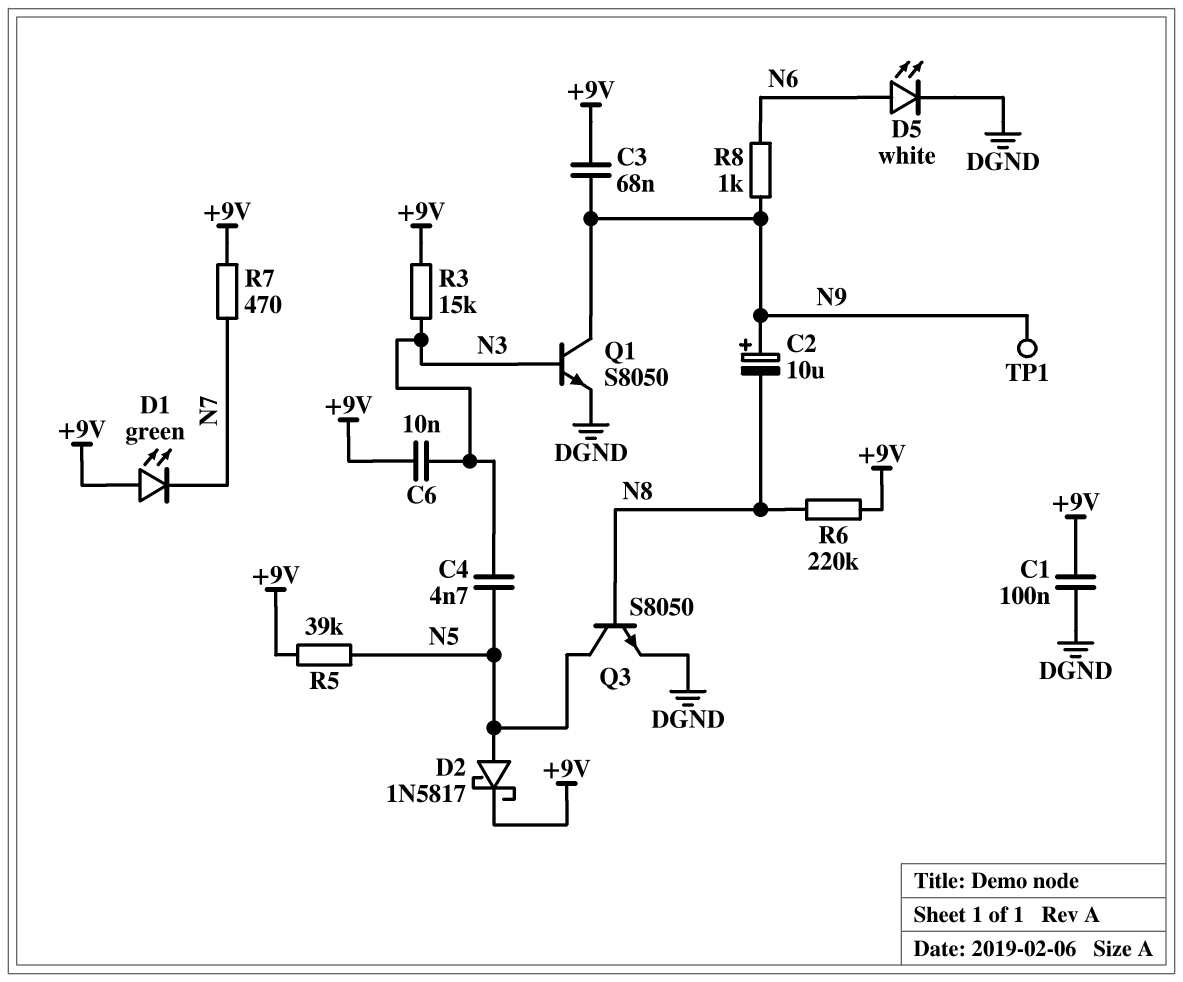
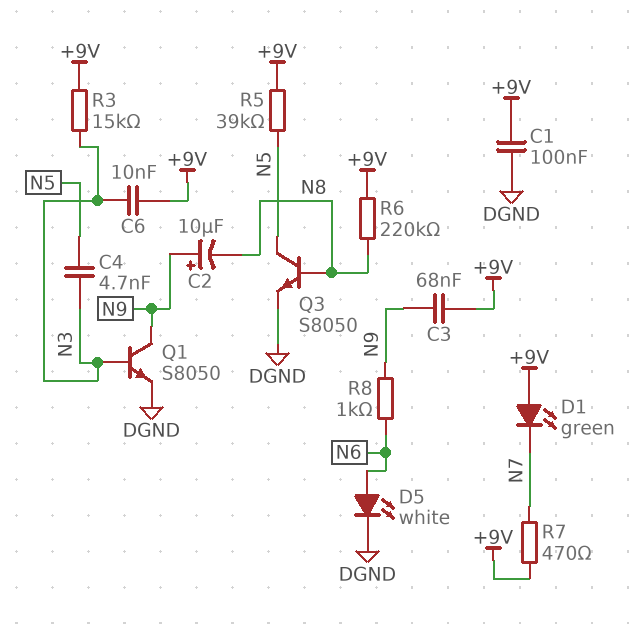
D2: schottky 1N5817 (A N5, K +9V) -> none
TP1: test point (N9) -> none

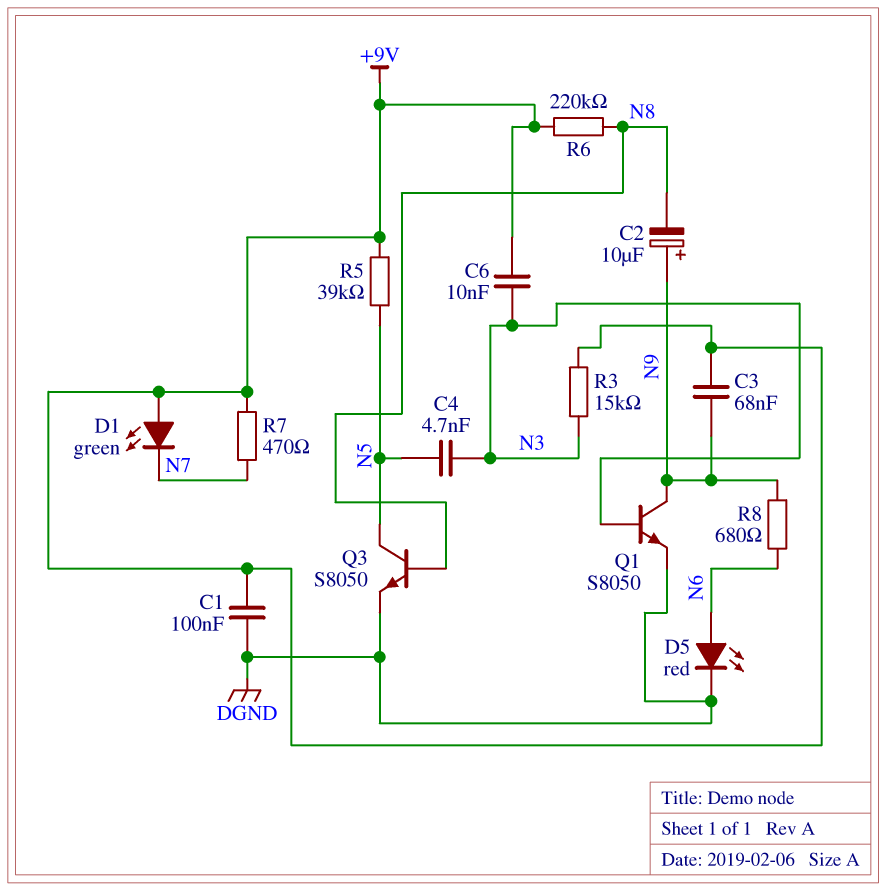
D5: LED white (A N6, K DGND) -> LED red (A N6, K DGND)
R8: 1k (N6, N9) -> 680 (N6, N9)

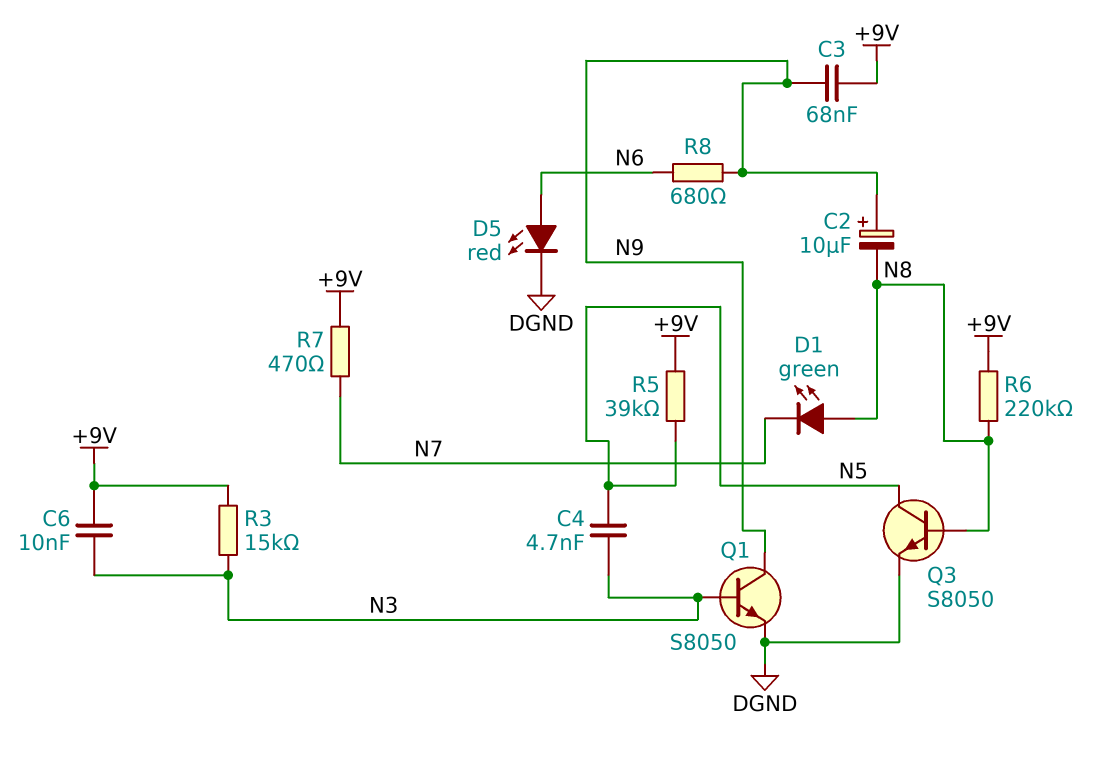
C1: 100nF (+9V, DGND) -> none
D1: LED green (A +9V, K N7) -> LED green (A N8, K N7)

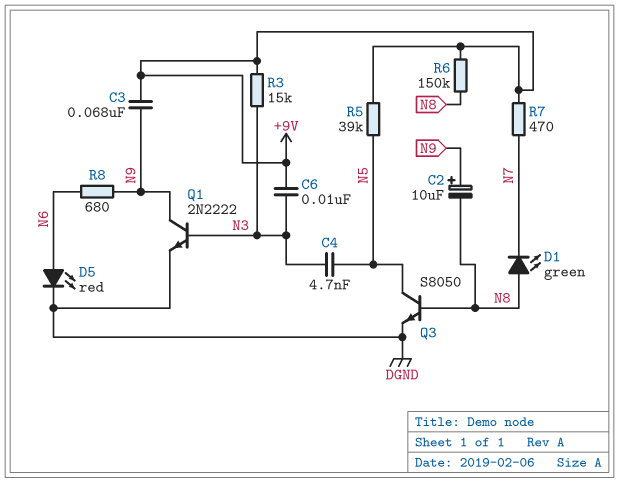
Q1: NPN S8050 (B N3, C N9, E DGND) -> NPN 2N2222 (B N3, C N9, E DGND)
R6: 220k (+9V, N8) -> 150k (+9V, N8)

